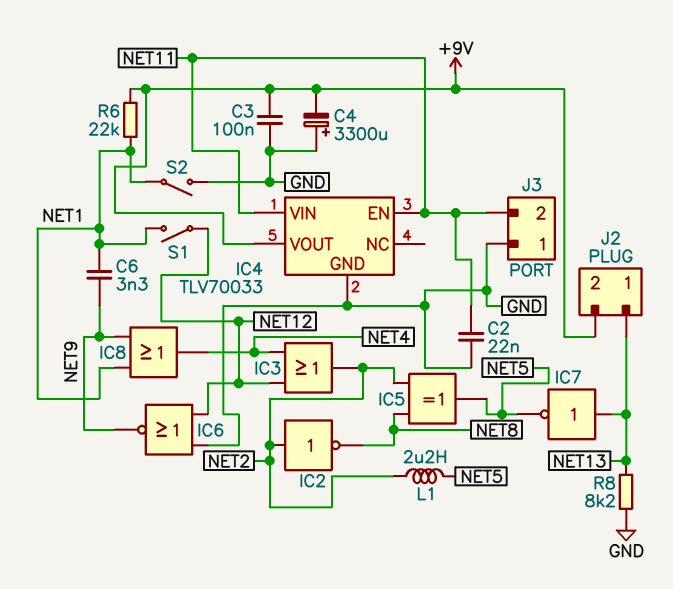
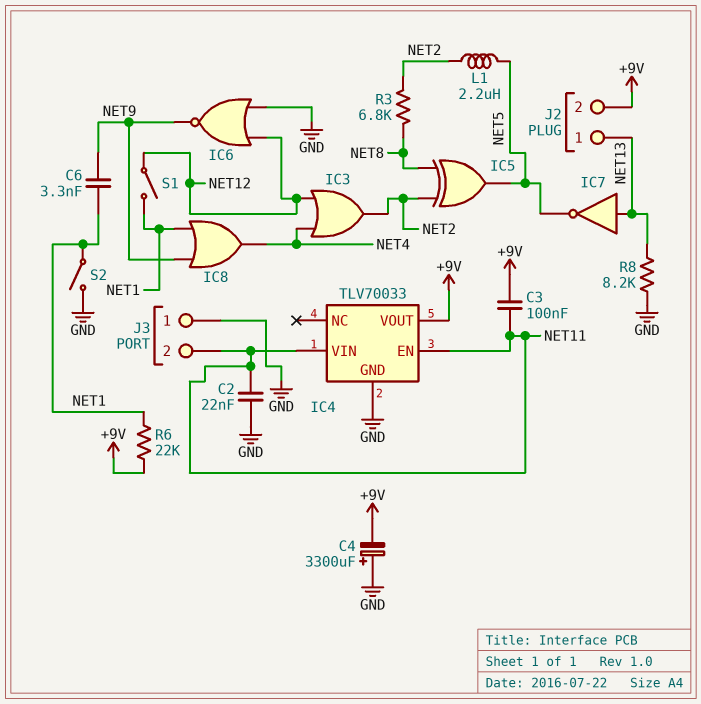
C3: 100nF (+9V, GND) -> 100nF (+9V, NET11)
IC2: NOT (in NET2, out NET8) -> none
R3: none -> 6.8k (NET2, NET8)

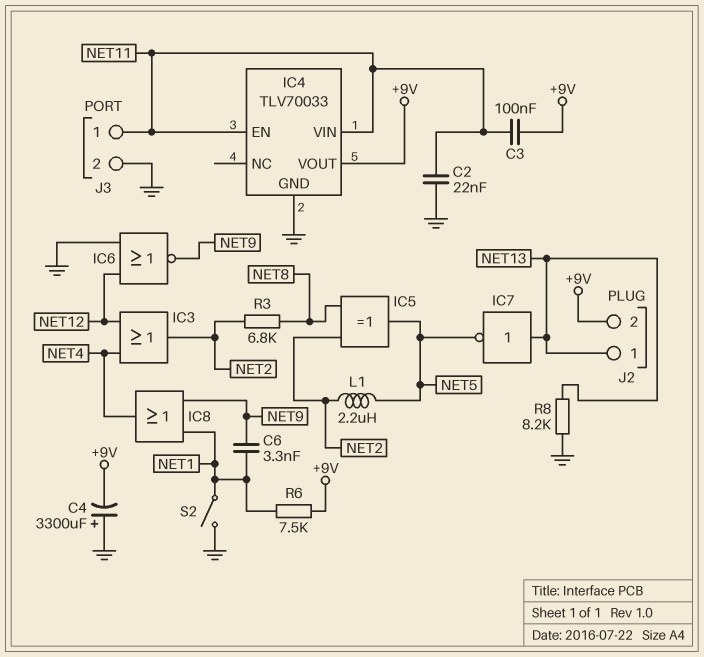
J3 pin 1: GND -> NET11
J3 pin 2: NET11 -> GND
R6: 22k (+9V, NET1) -> 7.5k (+9V, NET1)
S1: switch (NET1, NET12) -> none

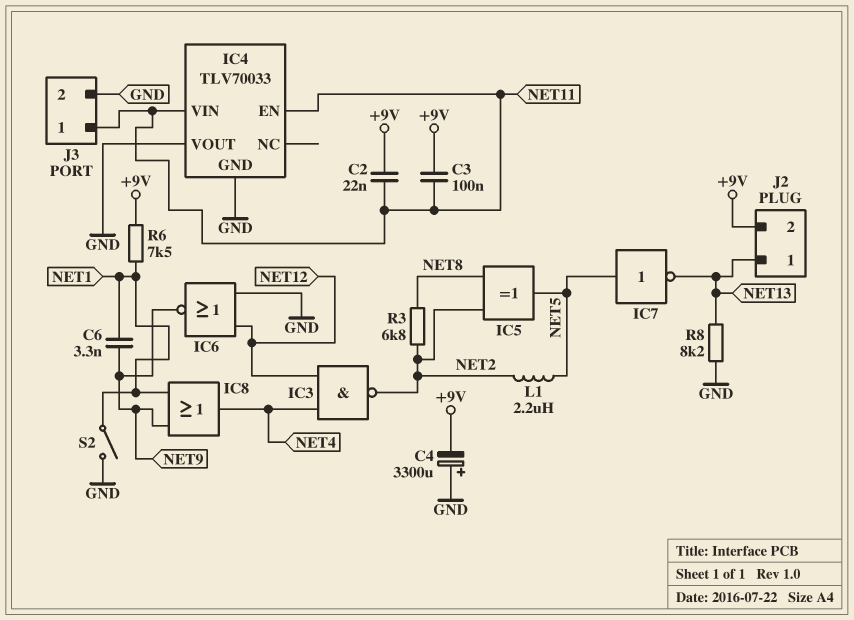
C2: 22nF (GND, NET11) -> 22nF (+9V, NET11)
IC3: OR (in NET4, in NET12, out NET2) -> NAND (in NET4, in NET12, out NET2)
IC4 pin VOUT: +9V -> GND
IC7: NOT (in NET13, out NET5) -> NOT (in NET5, out NET13)

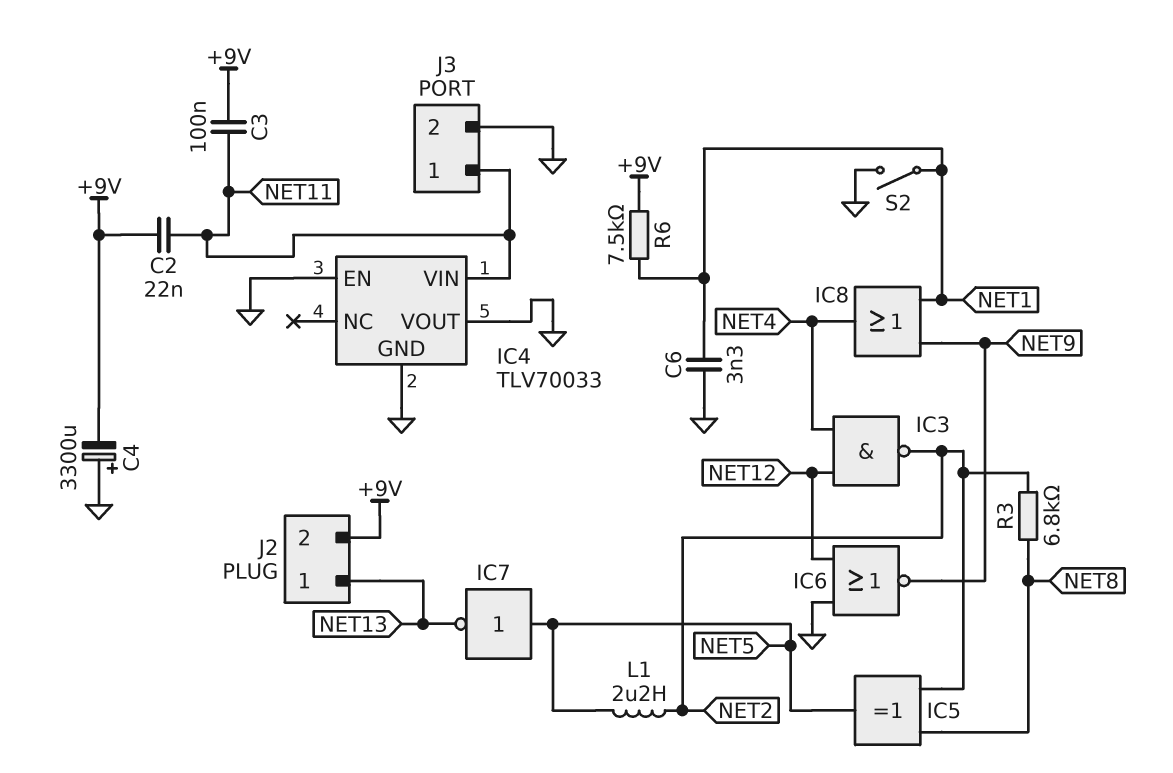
C6: 3.3nF (NET1, NET9) -> 3.3nF (GND, NET1)
IC4 pin EN: NET11 -> GND
R8: 8.2k (GND, NET13) -> none

